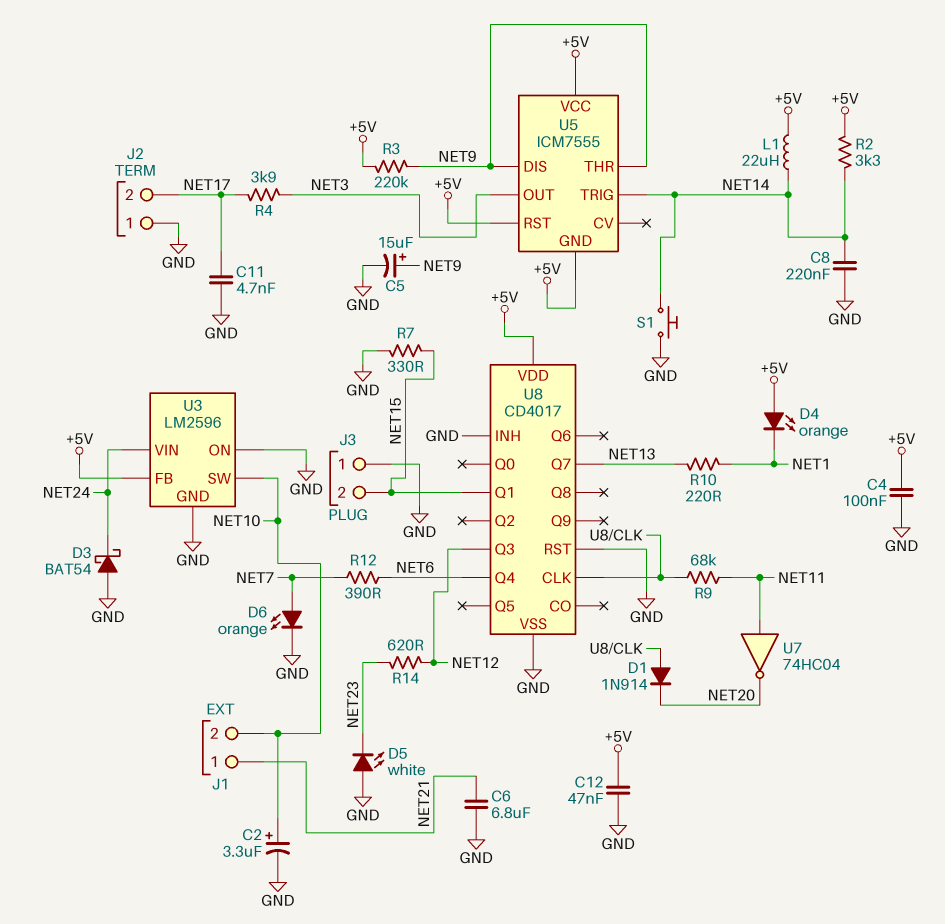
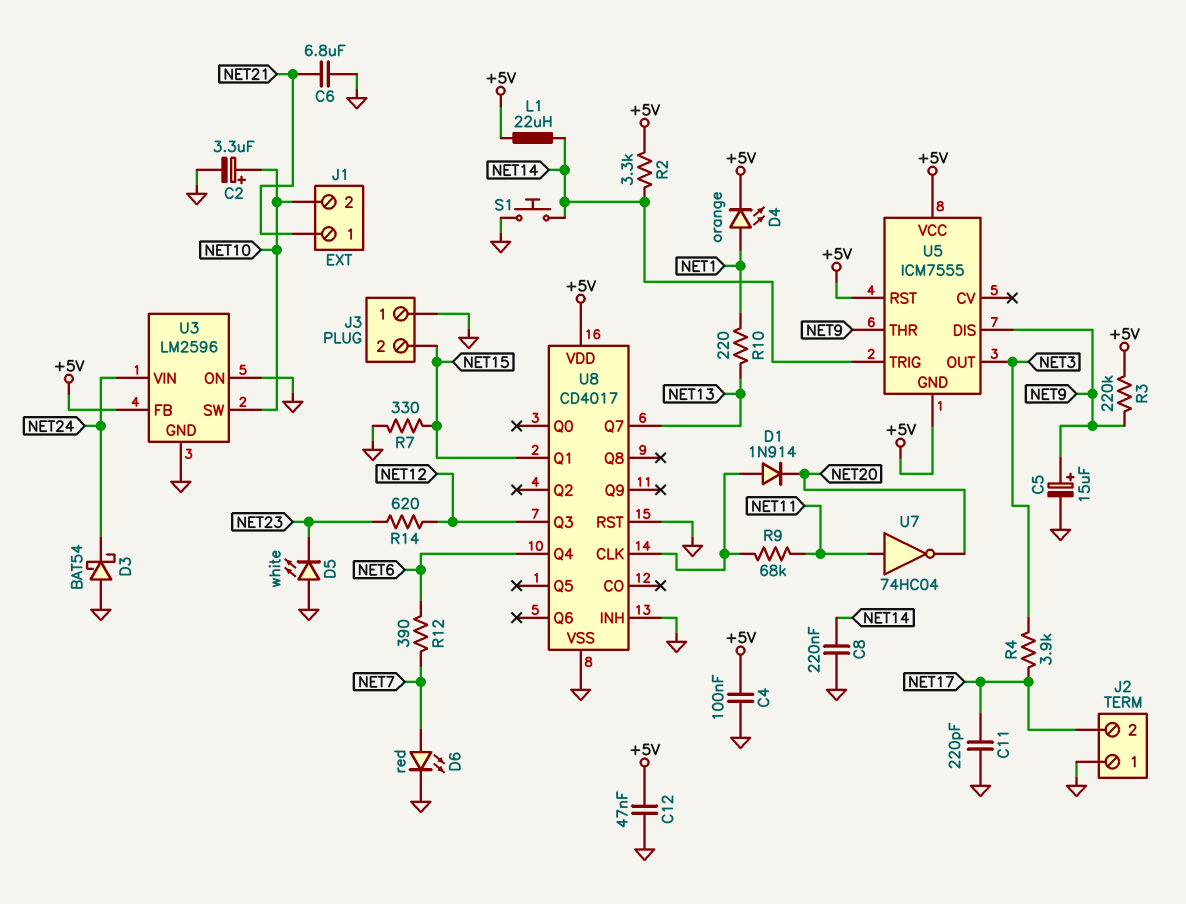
C11: 4.7nF (GND, NET17) -> 220pF (GND, NET17)
D4: LED orange (A +5V, K NET1) -> LED orange (A NET1, K +5V)
D6: LED orange (A NET7, K GND) -> LED red (A NET7, K GND)

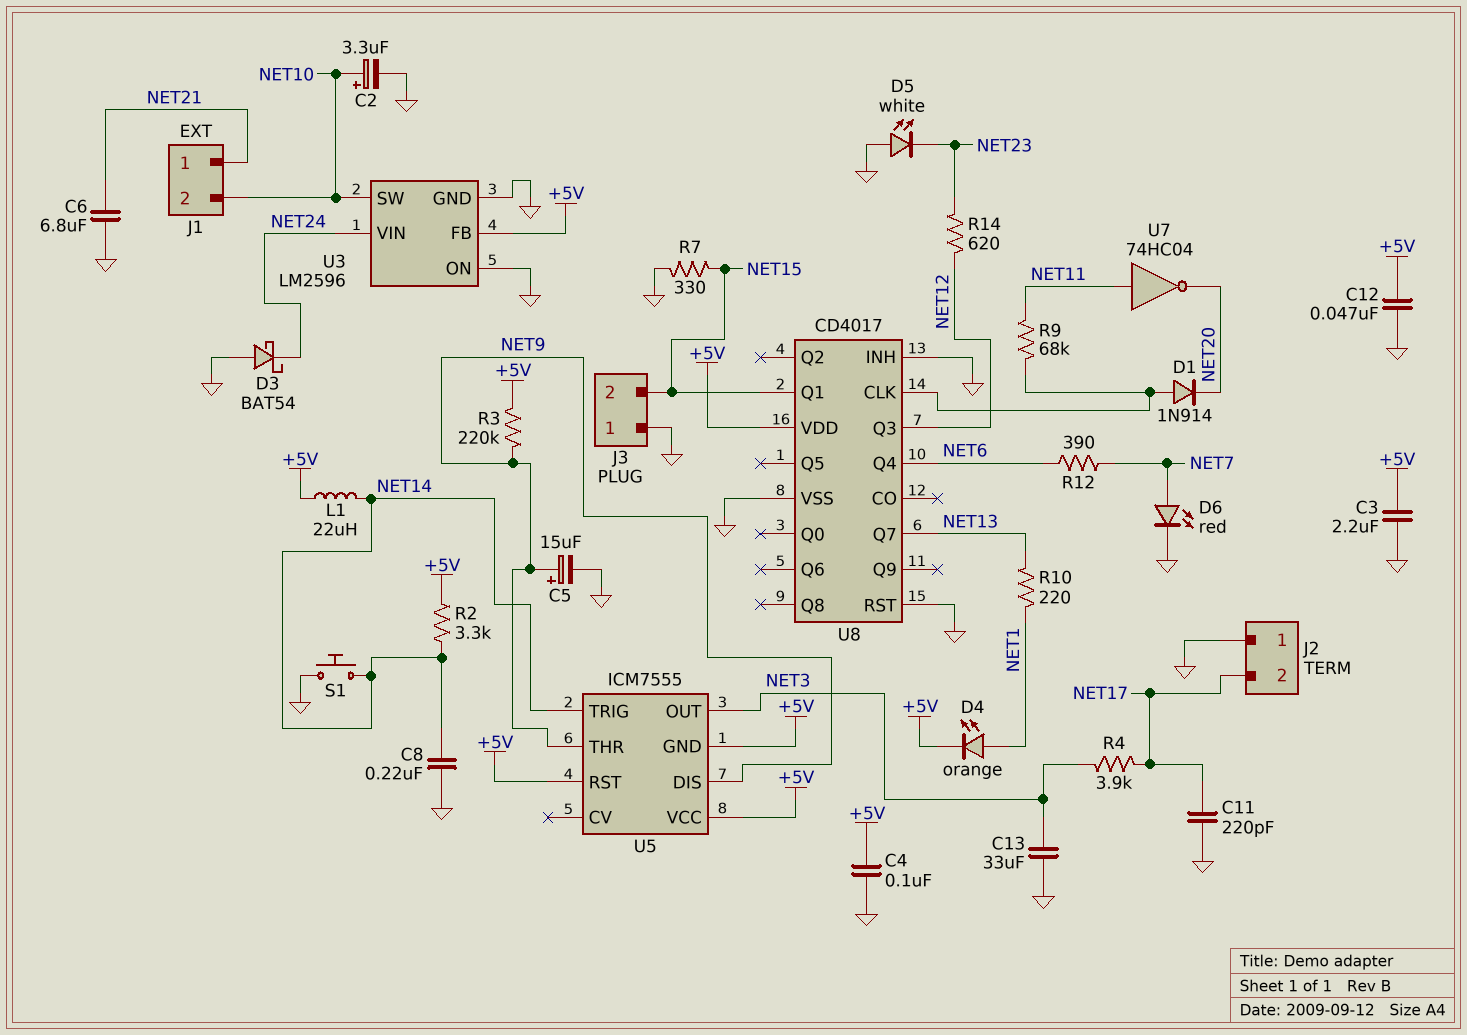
C3: none -> 2.2uF (+5V, GND)
C13: none -> 33uF (GND, NET3)

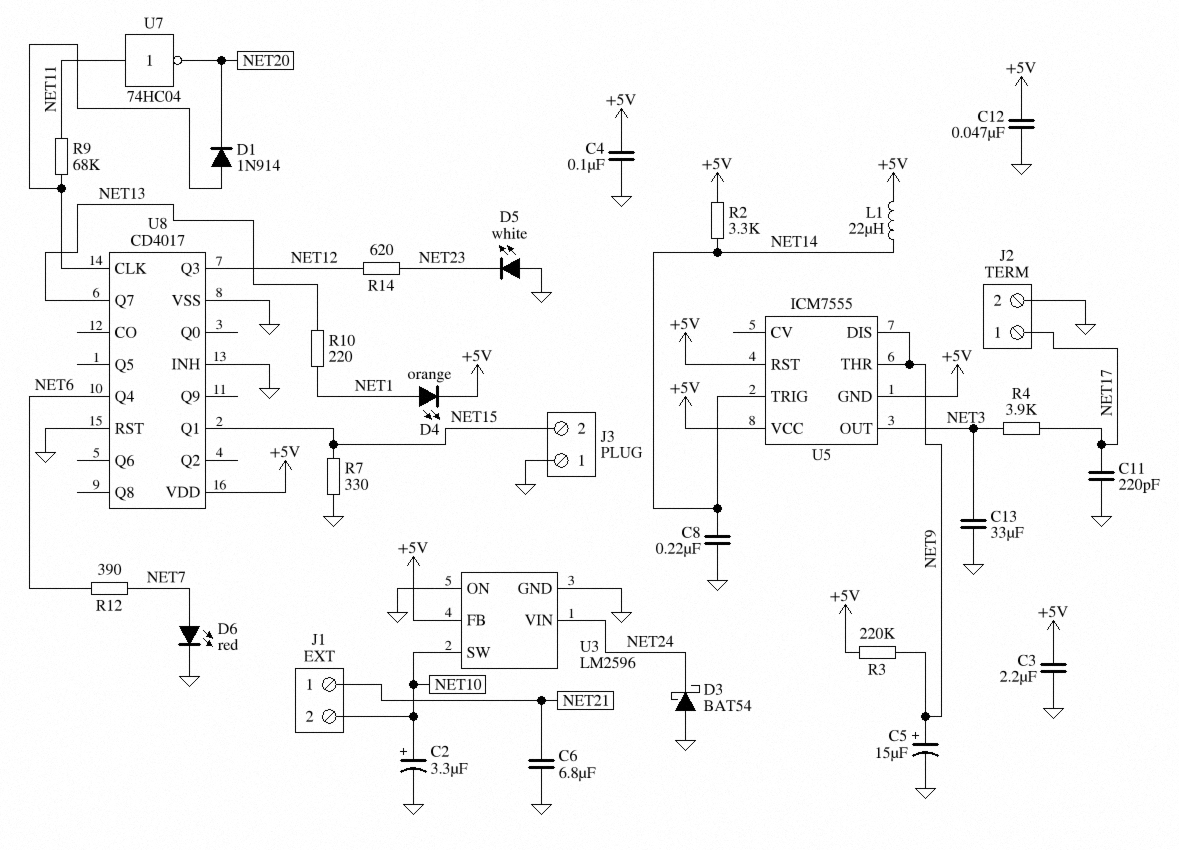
J2 pin 1: GND -> NET17
J2 pin 2: NET17 -> GND
S1: button (GND, NET14) -> none

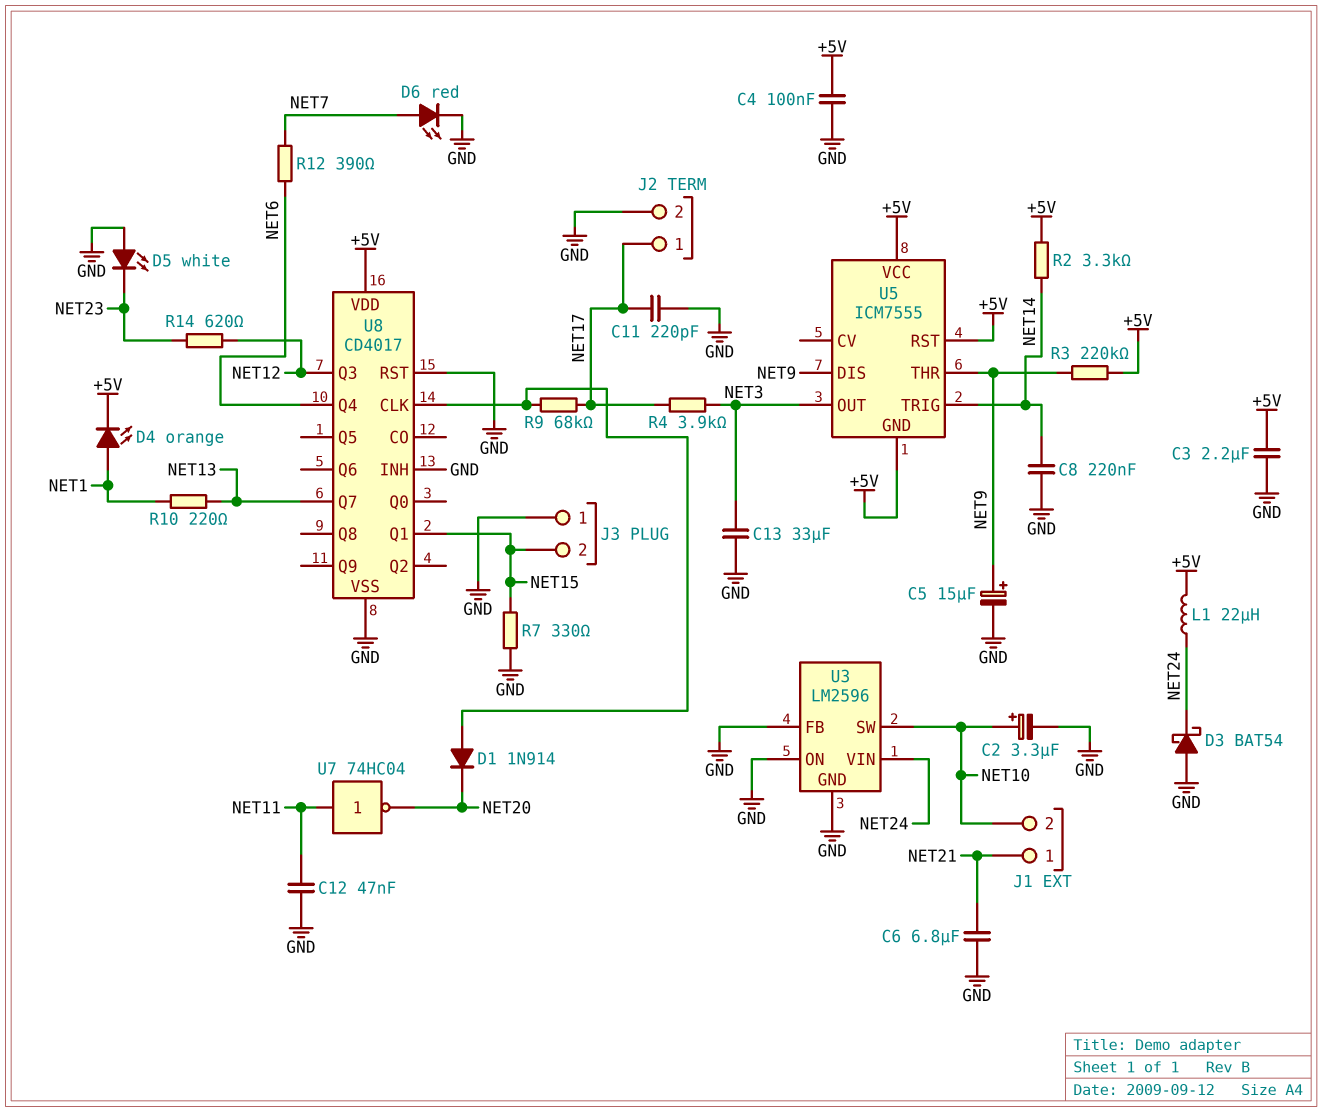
C12: 47nF (+5V, GND) -> 47nF (GND, NET11)
L1: 22uH (+5V, NET14) -> 22uH (+5V, NET24)
R9: 68k (NET11, U8/CLK) -> 68k (NET17, U8/CLK)
U3 pin FB: +5V -> GND

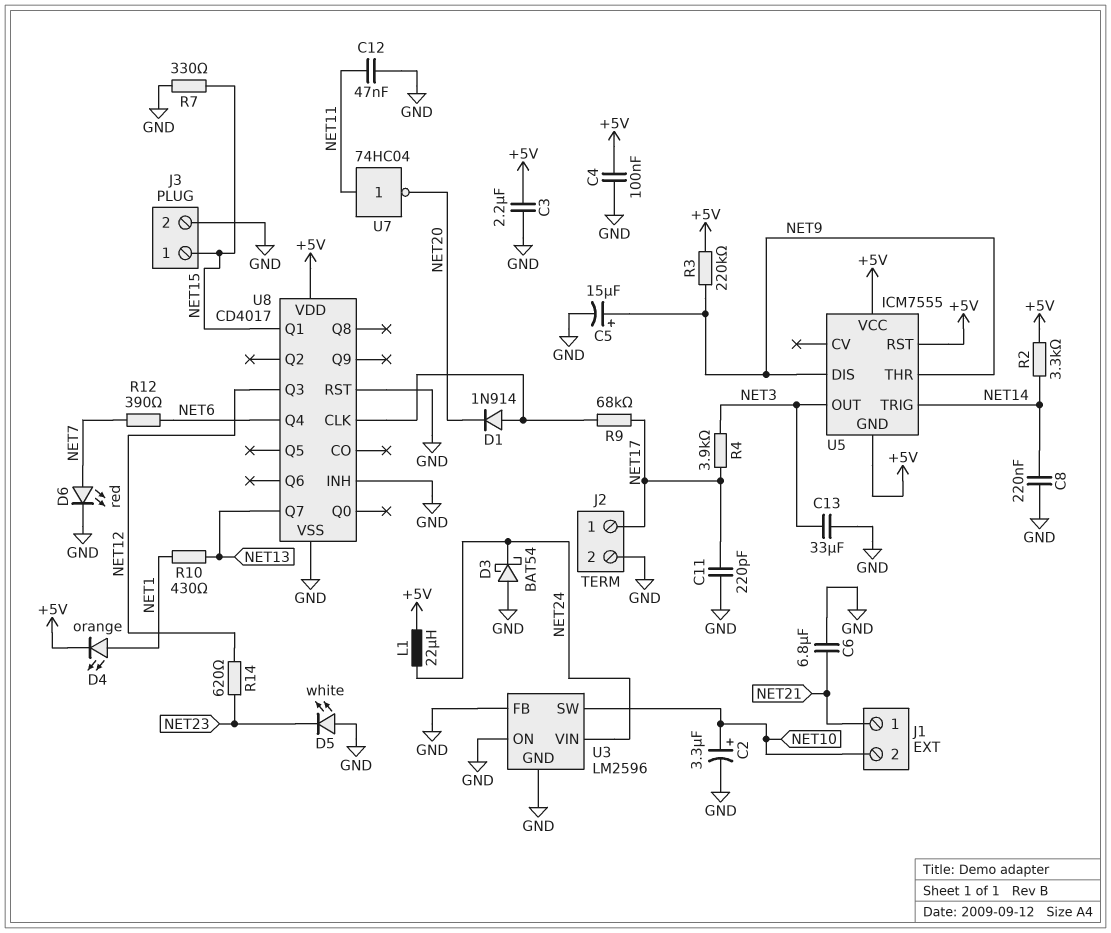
J3 pin 1: GND -> NET15
J3 pin 2: NET15 -> GND
R10: 220 (NET1, NET13) -> 430 (NET1, NET13)

